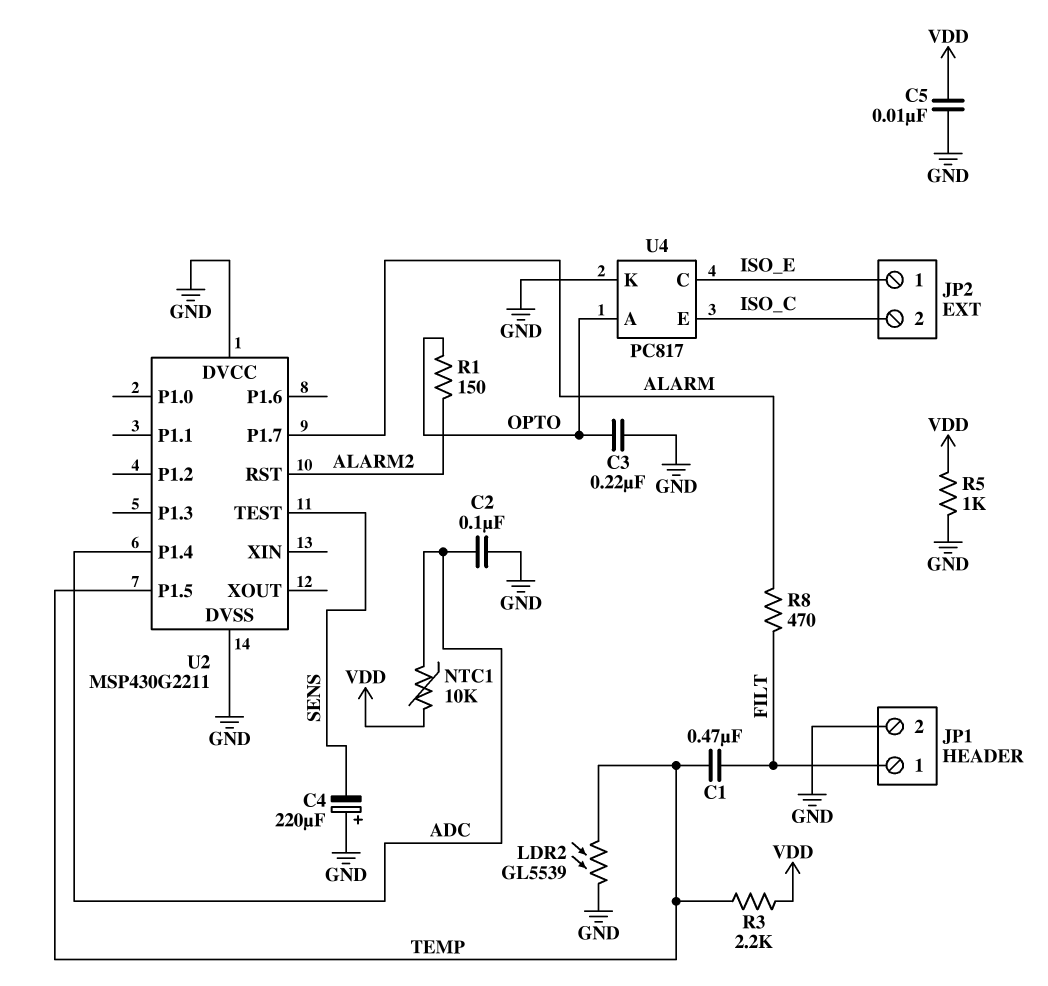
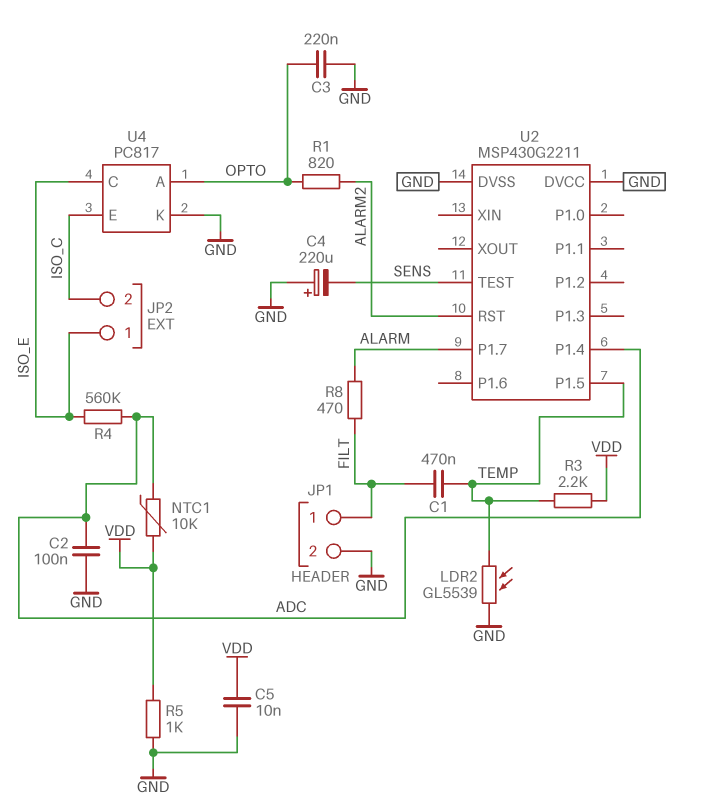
R1: 150 (ALARM2, OPTO) -> 820 (ALARM2, OPTO)
R4: none -> 560k (ADC, ISO_E)

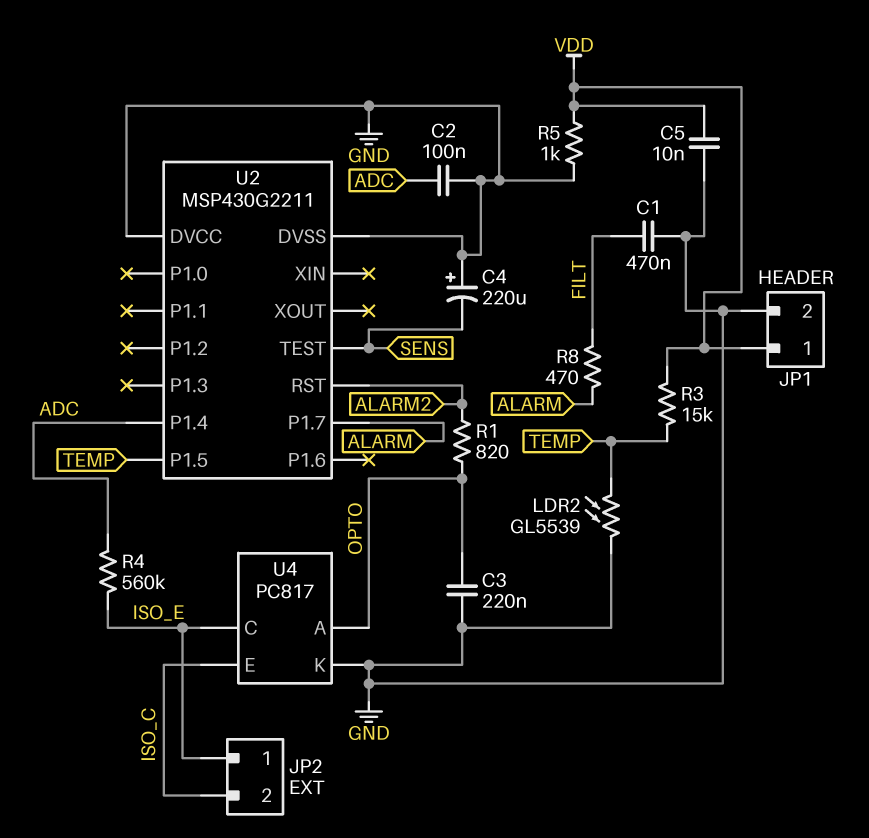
C1: 470nF (FILT, TEMP) -> 470nF (FILT, GND)
JP1 pin 1: FILT -> VDD
NTC1: 10k (ADC, VDD) -> none
R3: 2.2k (TEMP, VDD) -> 15k (TEMP, VDD)

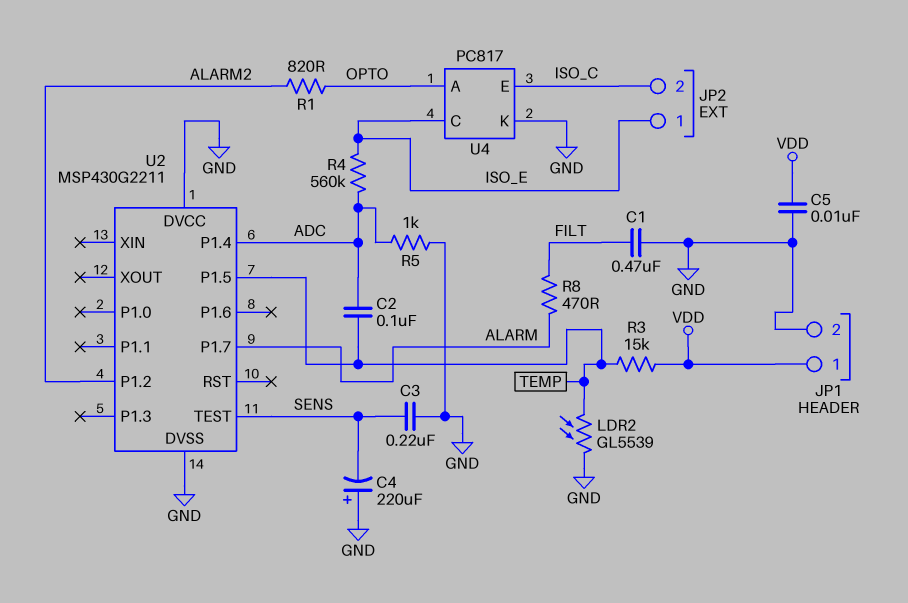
C2: 100nF (ADC, GND) -> 100nF (ADC, TEMP)
C3: 220nF (GND, OPTO) -> 220nF (GND, SENS)
R5: 1k (GND, VDD) -> 1k (ADC, GND)
U2 pin P1.2: none -> ALARM2
U2 pin RST: ALARM2 -> none

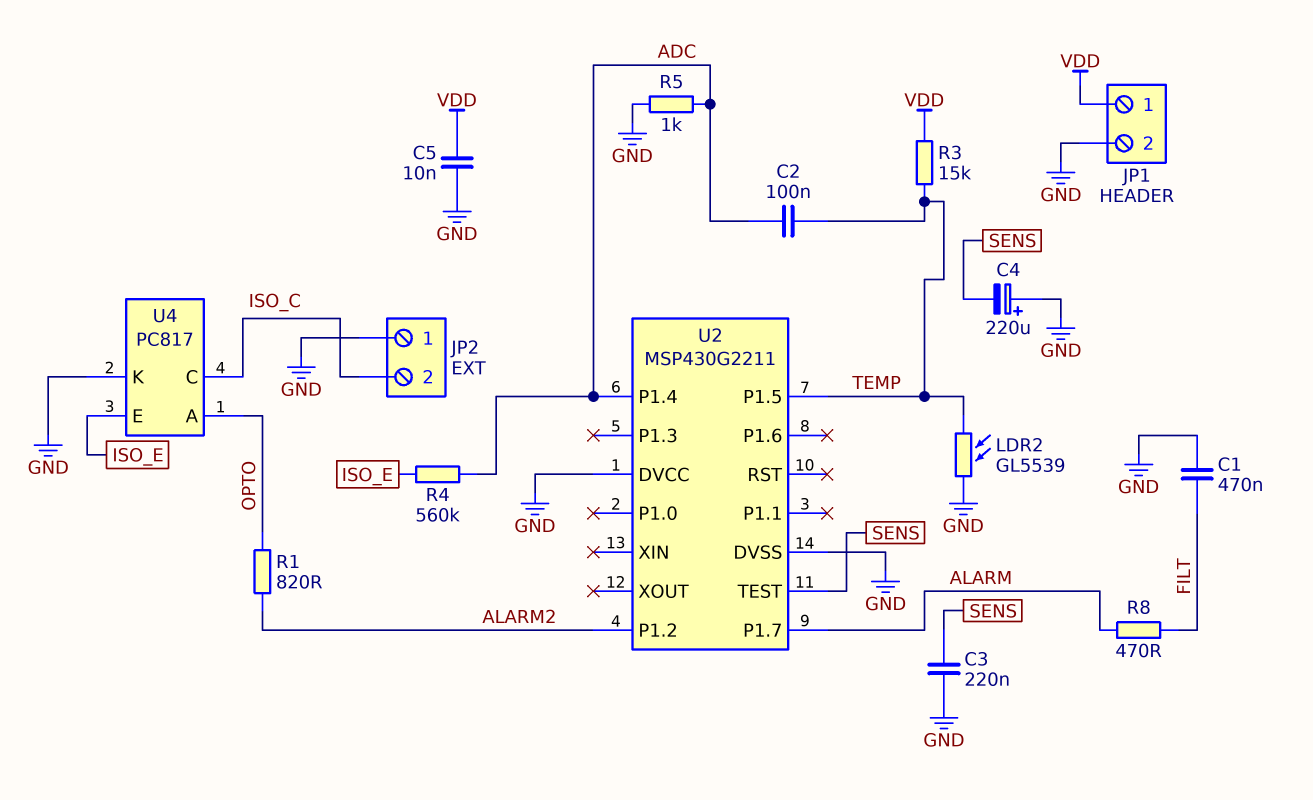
JP2 pin 1: ISO_E -> GND
U4 pin C: ISO_E -> ISO_C
U4 pin E: ISO_C -> ISO_E

